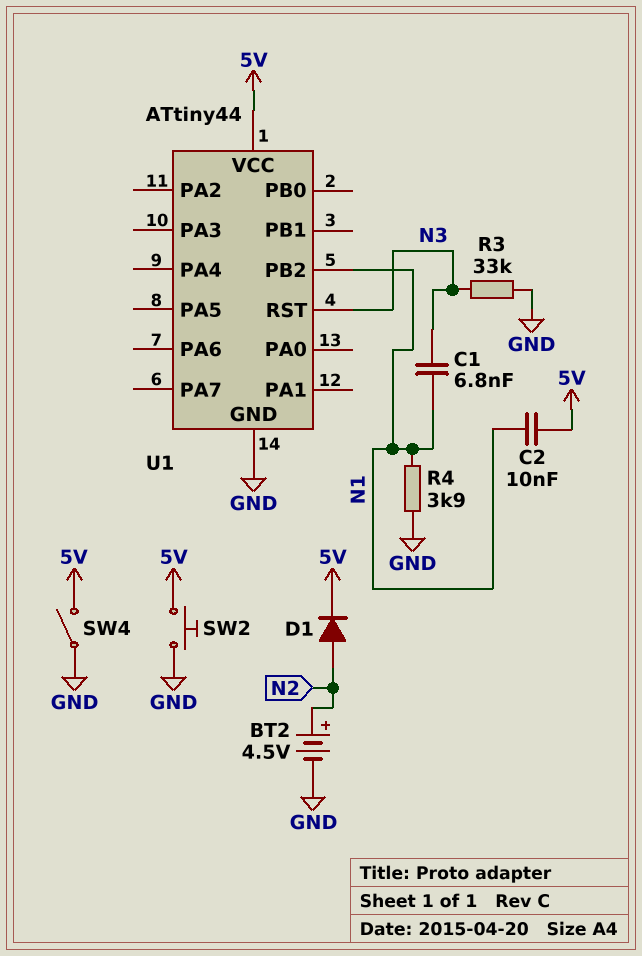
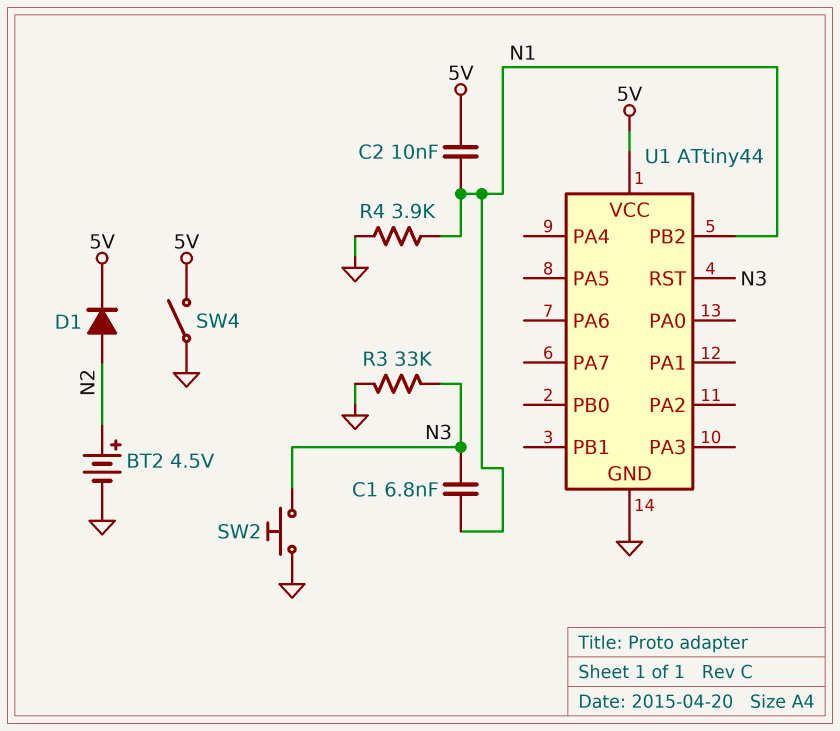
SW2: button (5V, GND) -> button (GND, N3)

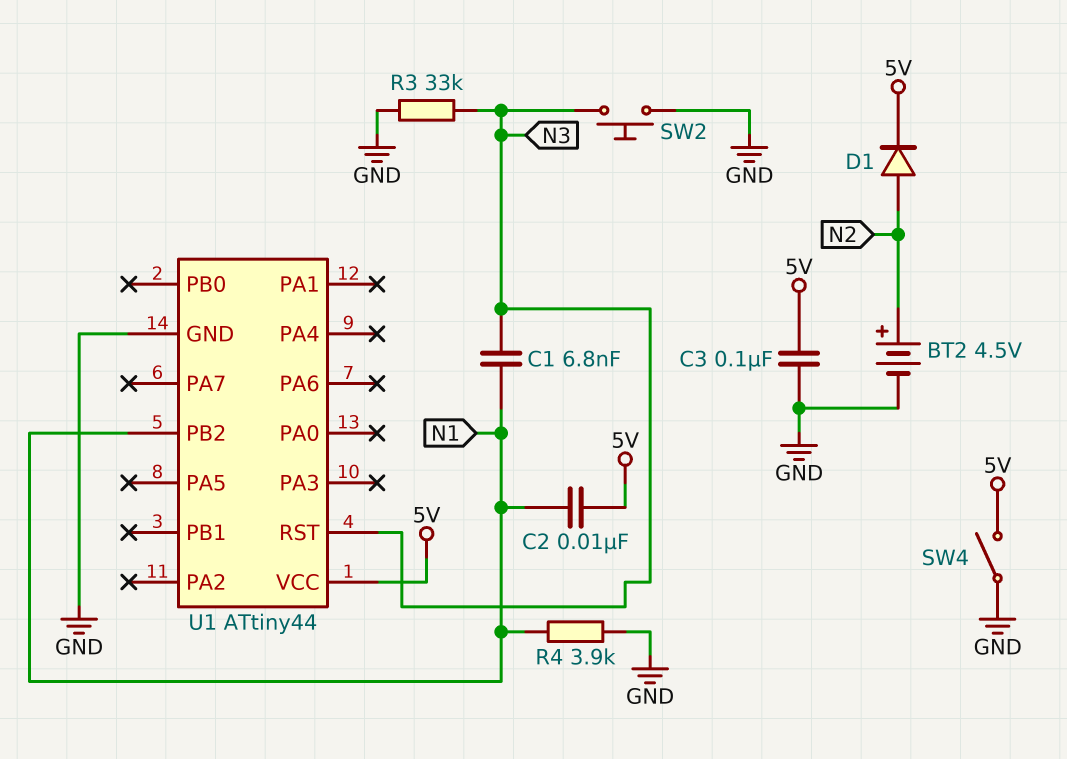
C3: none -> 100nF (5V, GND)

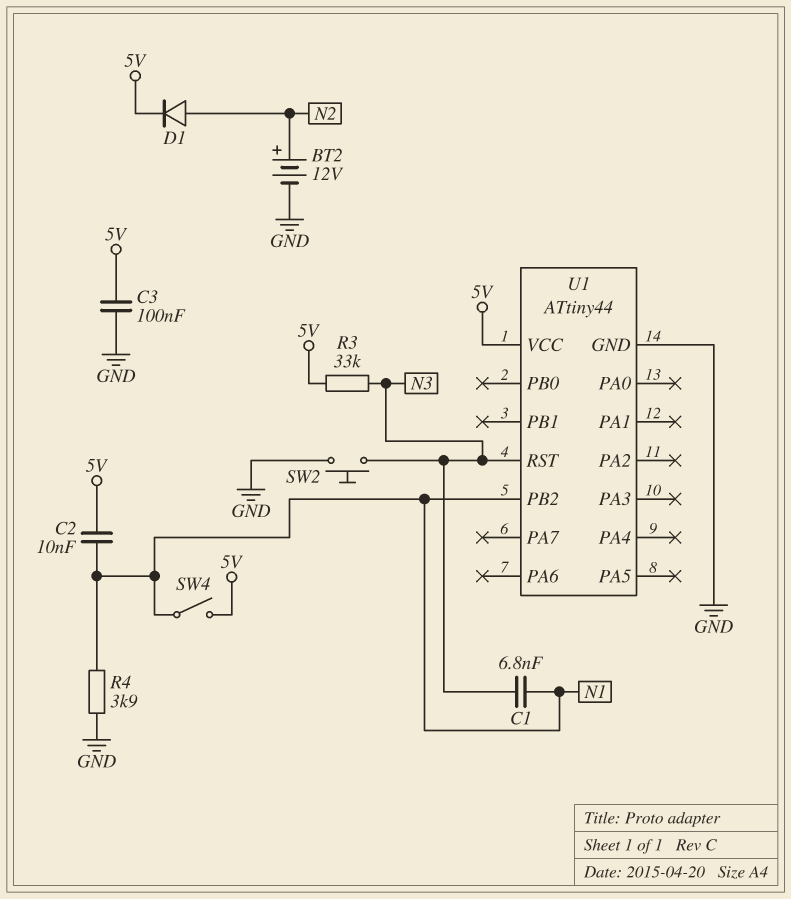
BT2: 4.5V (plus N2, minus GND) -> 12V (plus N2, minus GND)
R3: 33k (GND, N3) -> 33k (5V, N3)
SW4: switch (5V, GND) -> switch (5V, N1)

